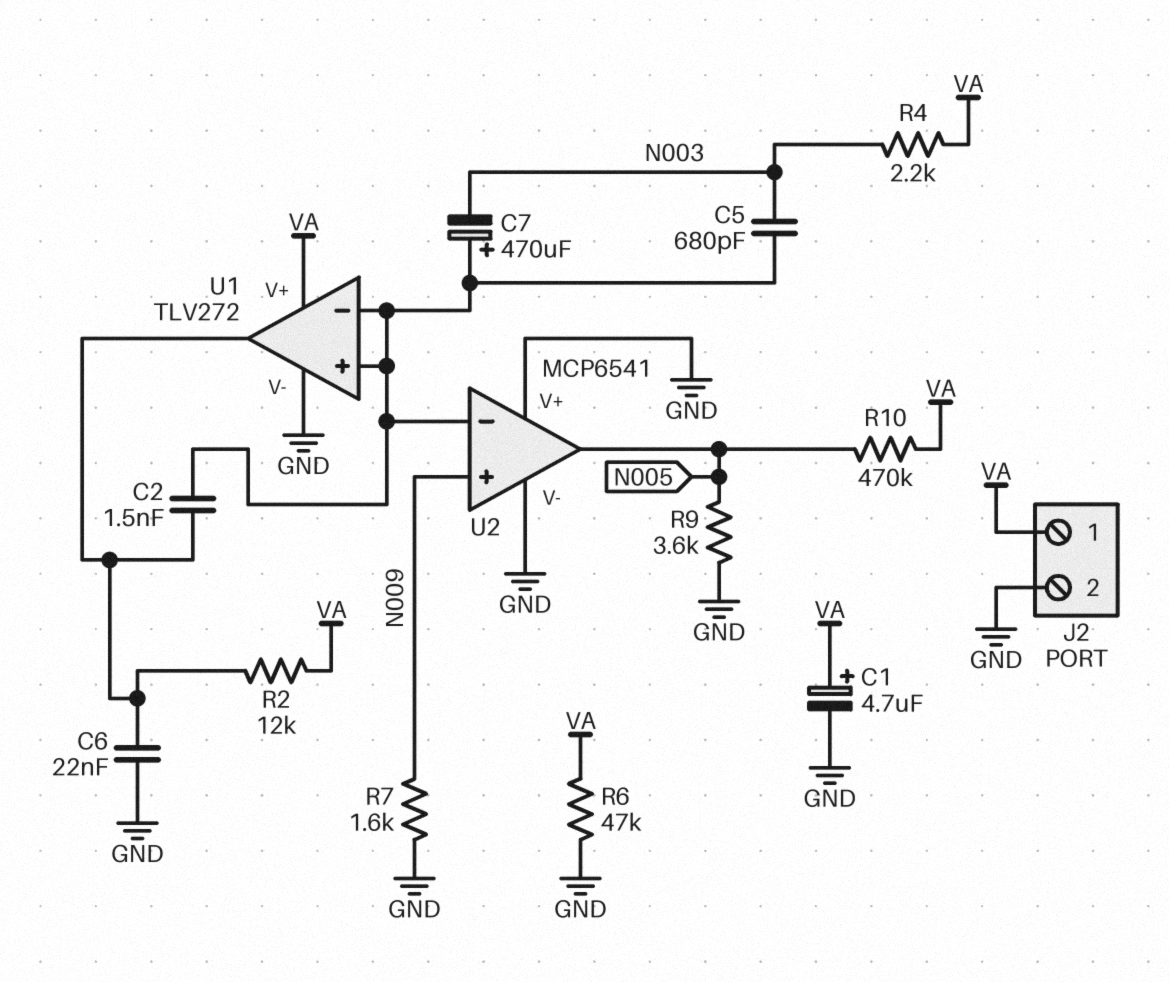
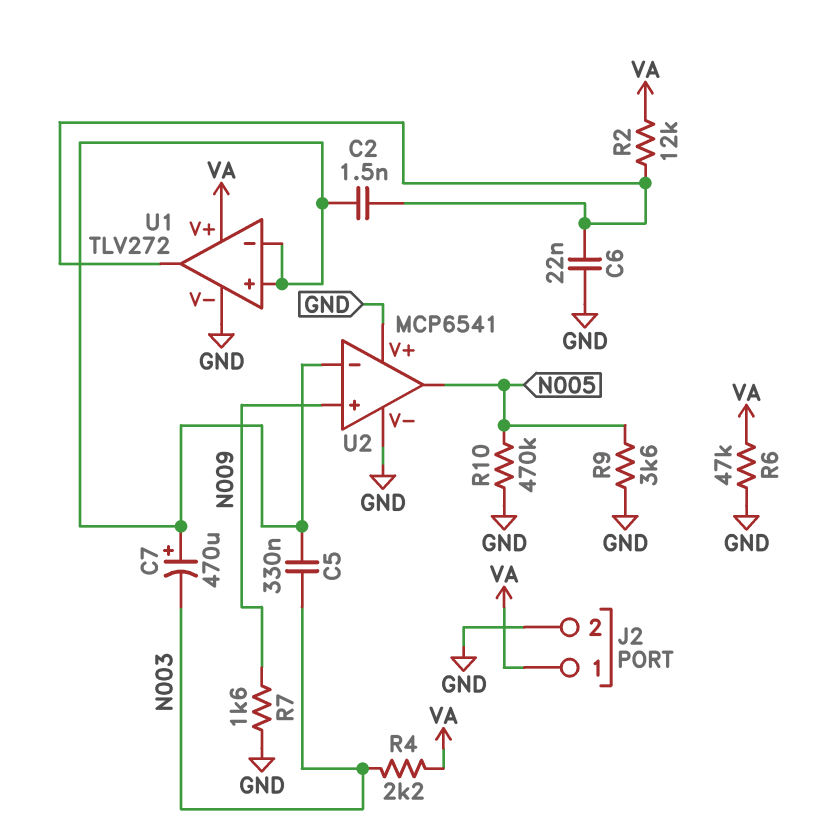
C1: 4.7uF (plus VA, minus GND) -> none
C5: 680pF (N003, U1/in+) -> 330nF (N003, U1/in+)
R10: 470k (N005, VA) -> 470k (GND, N005)

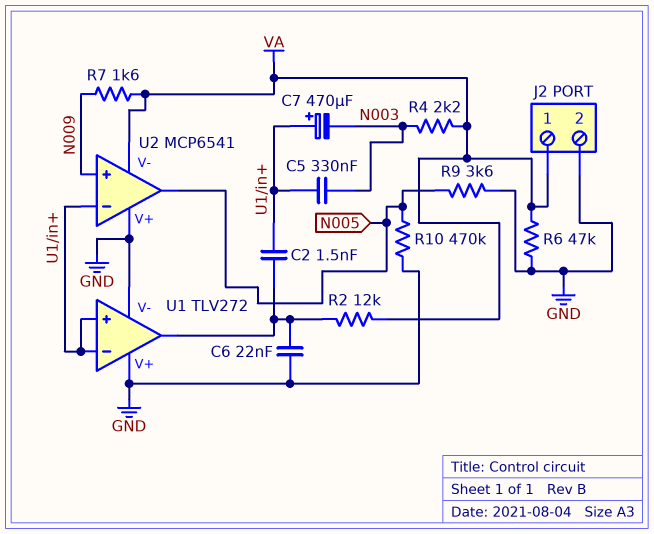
R7: 1.6k (GND, N009) -> 1.6k (N009, VA)
U1 pin V+: VA -> GND
U2 pin V-: GND -> VA

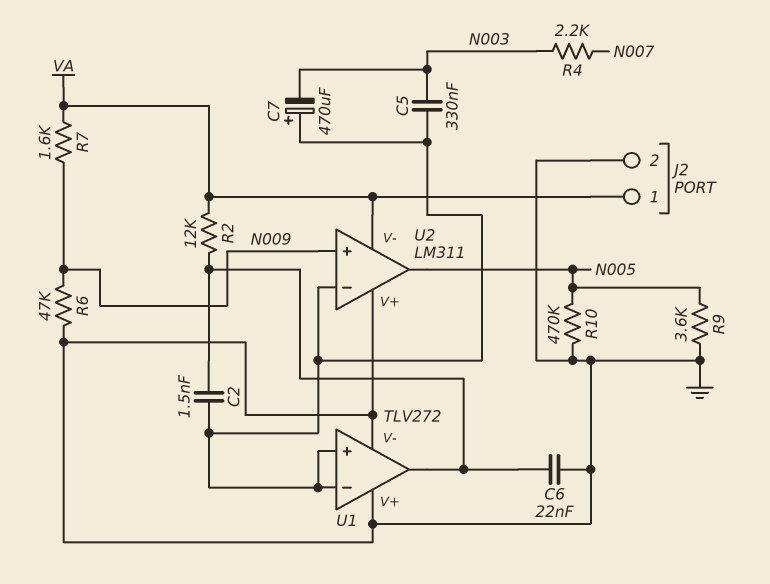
R4: 2.2k (N003, VA) -> 2.2k (N003, N007)
R6: 47k (GND, VA) -> 47k (GND, N009)
U2: MCP6541 -> LM311

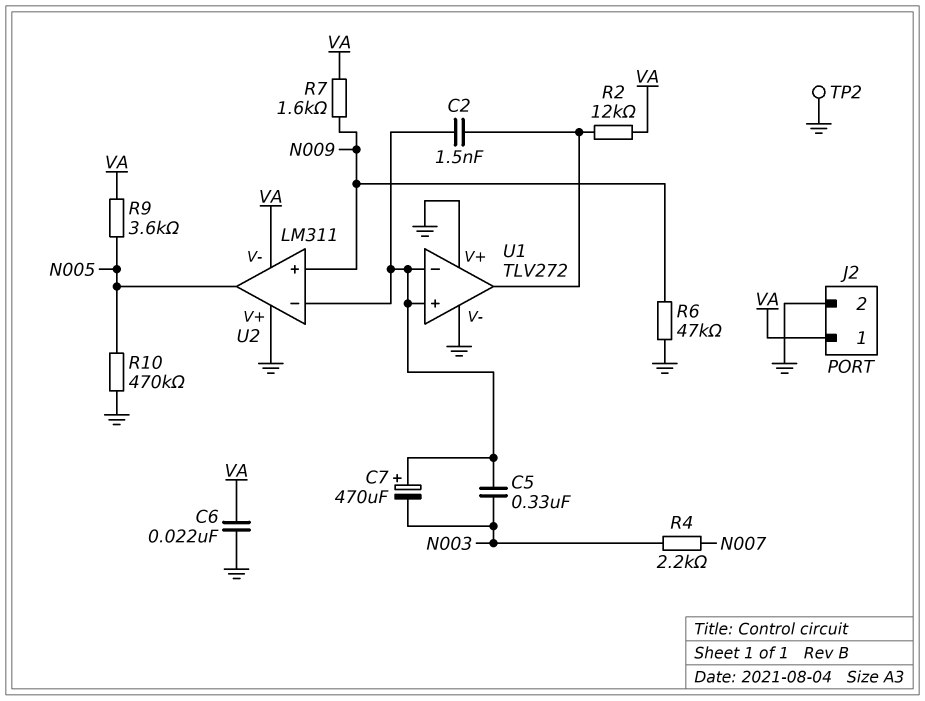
C6: 22nF (GND, U1/out) -> 22nF (GND, VA)
R9: 3.6k (GND, N005) -> 3.6k (N005, VA)
TP2: none -> test point (GND)

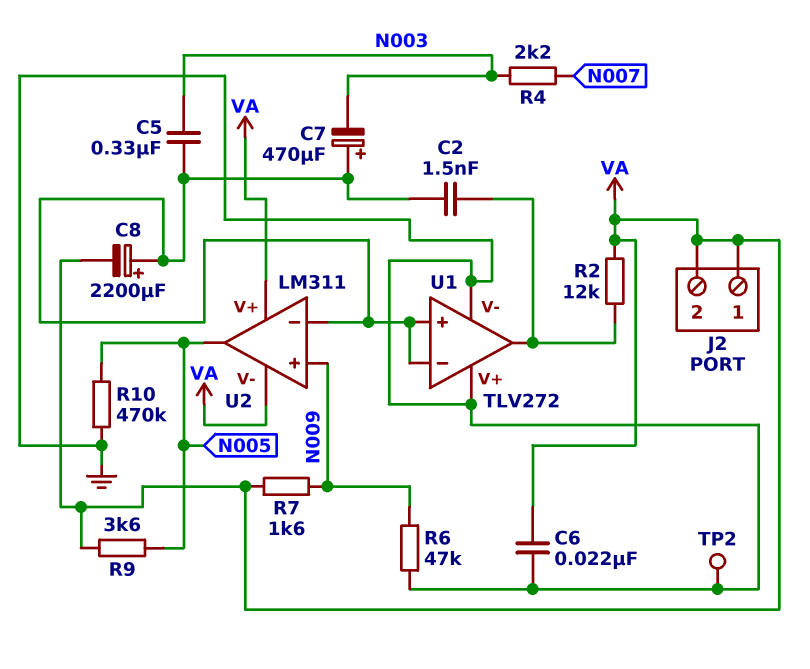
C8: none -> 2200uF (plus U1/in+, minus VA)
J2 pin 2: GND -> VA
U2 pin V+: GND -> VA

